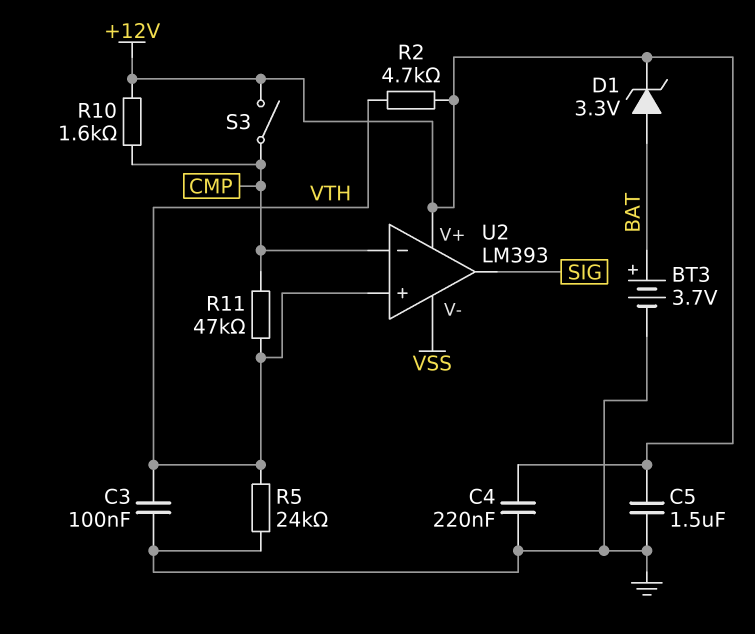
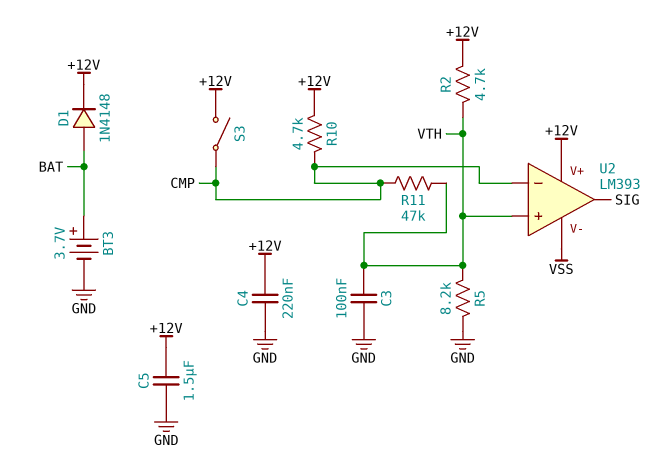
D1: zener 3.3V (A BAT, K +12V) -> diode 1N4148 (A BAT, K +12V)
R5: 24k (GND, VTH) -> 8.2k (GND, VTH)
R10: 1.6k (+12V, CMP) -> 4.7k (+12V, CMP)

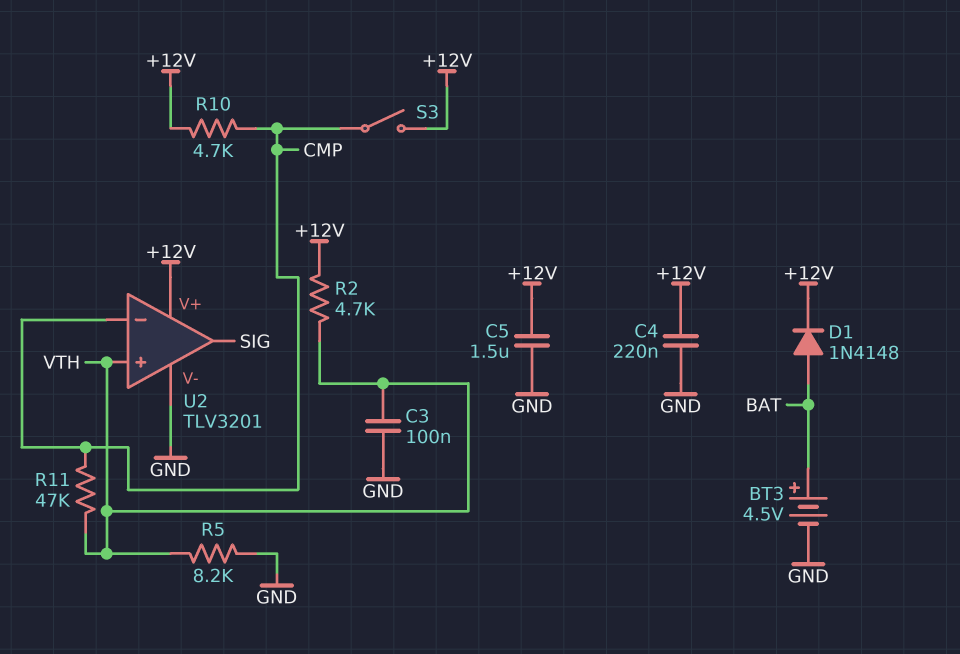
BT3: 3.7V (plus BAT, minus GND) -> 4.5V (plus BAT, minus GND)
U2: LM393 -> TLV3201
U2 pin V-: VSS -> GND

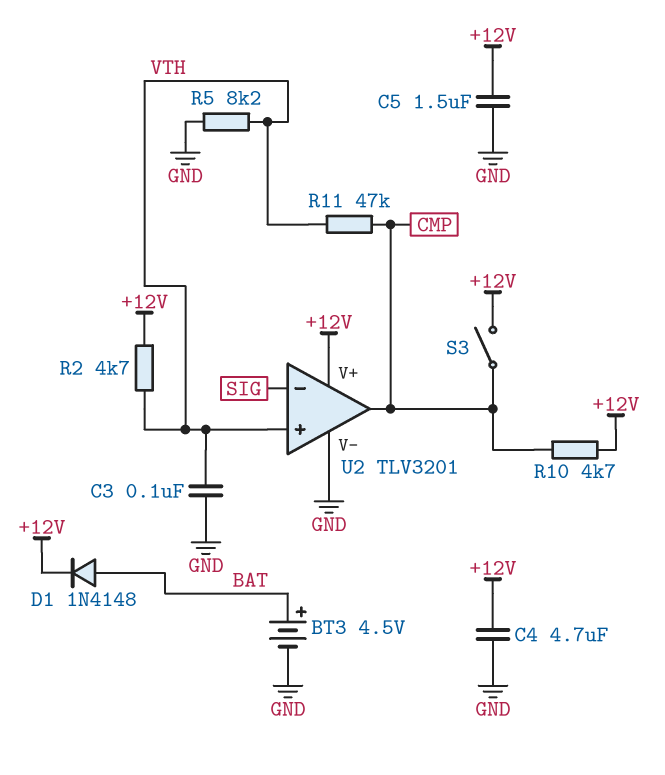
C4: 220nF (+12V, GND) -> 4.7uF (+12V, GND)
U2 pin in-: CMP -> SIG
U2 pin out: SIG -> CMP

